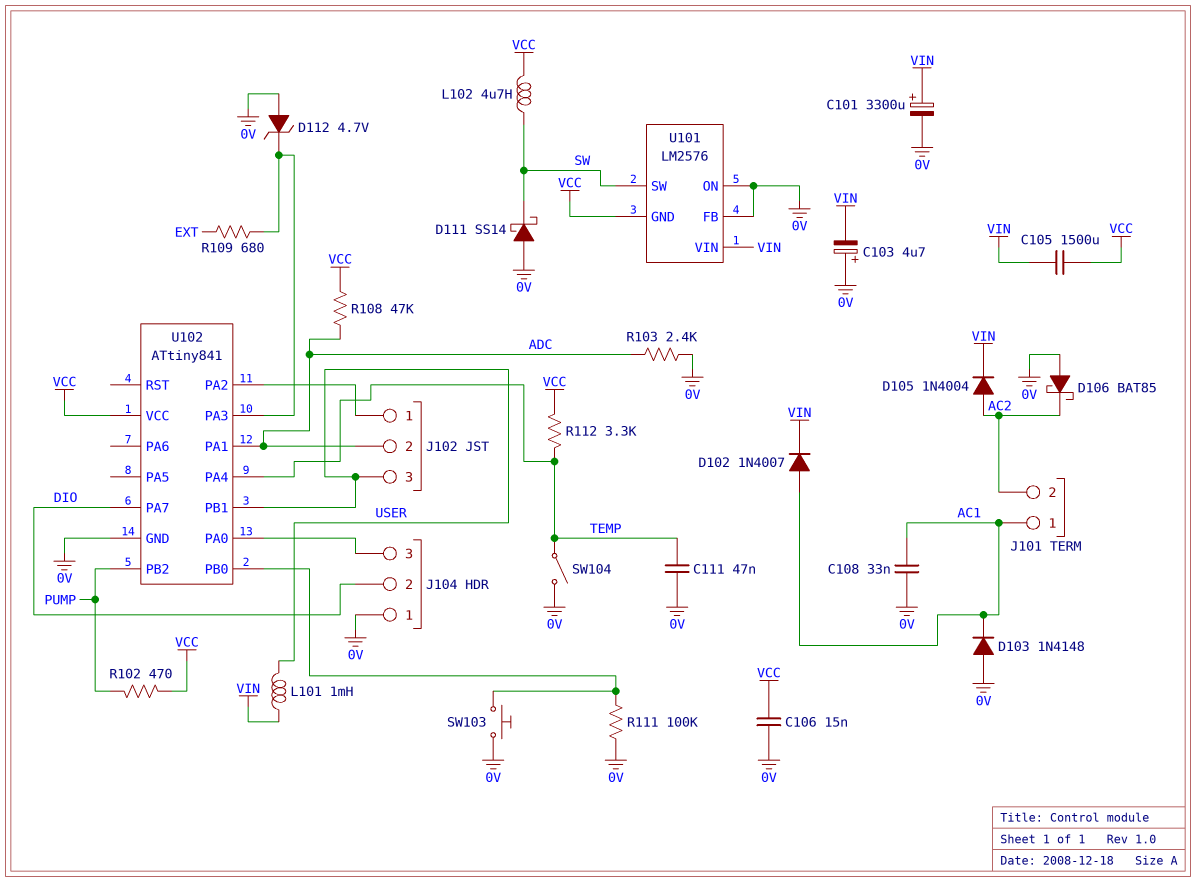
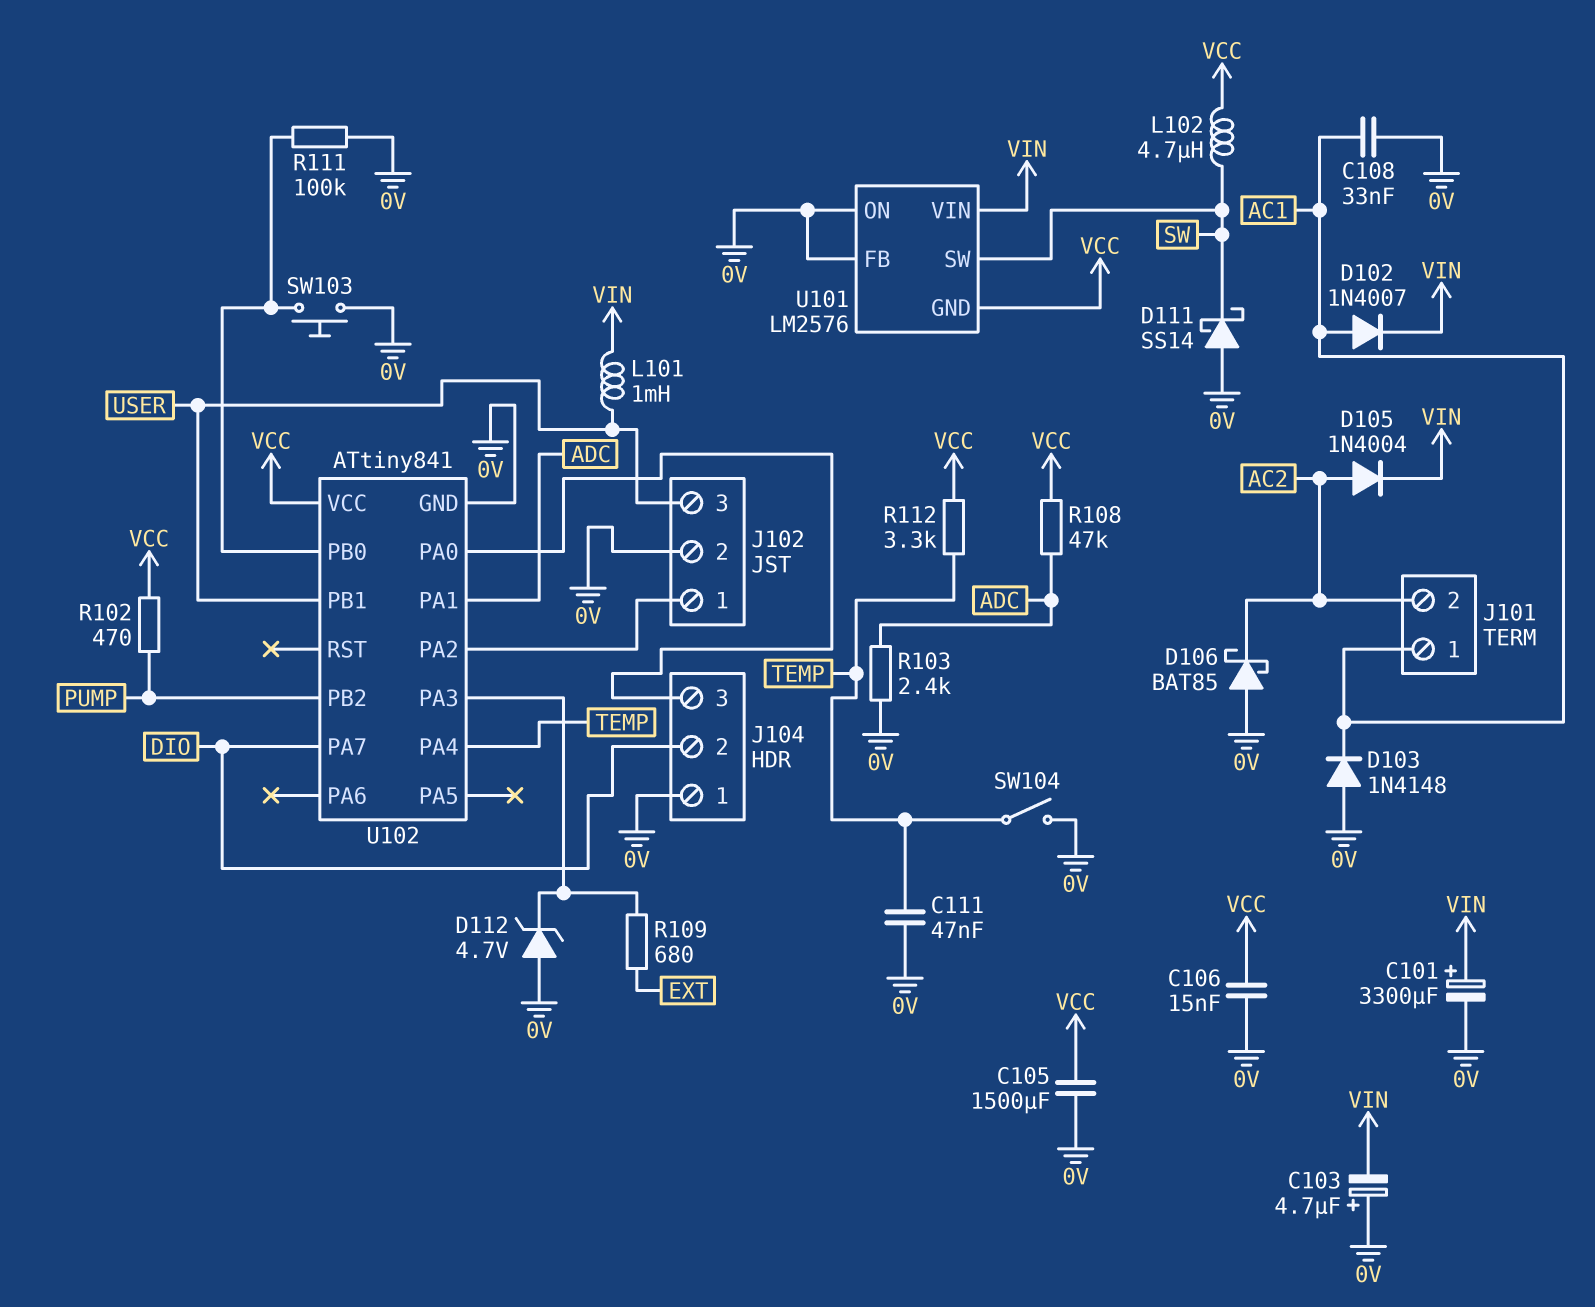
C105: 1500uF (VCC, VIN) -> 1500uF (0V, VCC)
J102 pin 2: ADC -> 0V

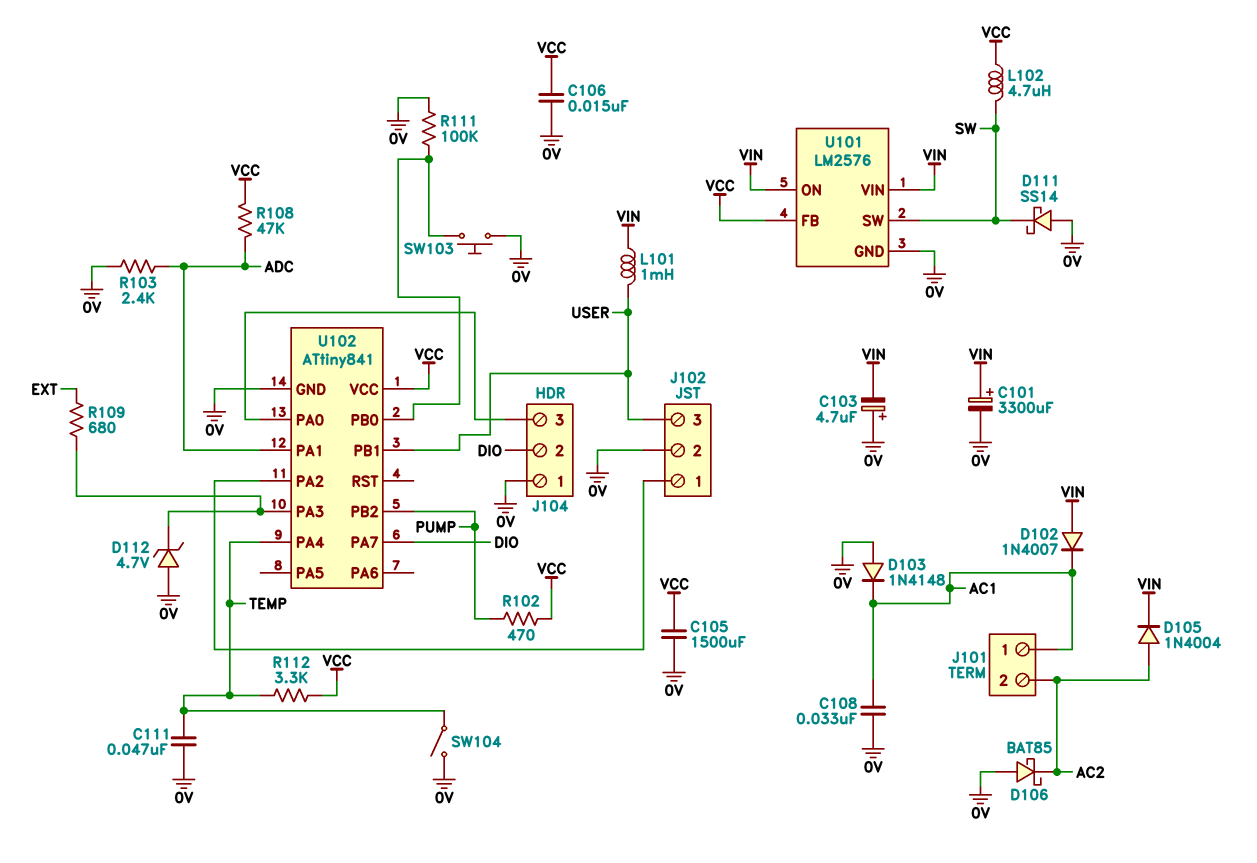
D102: diode 1N4007 (A AC1, K VIN) -> diode 1N4007 (A VIN, K AC1)
U101 pin FB: 0V -> VCC
U101 pin GND: VCC -> 0V
U101 pin ON: 0V -> VIN

